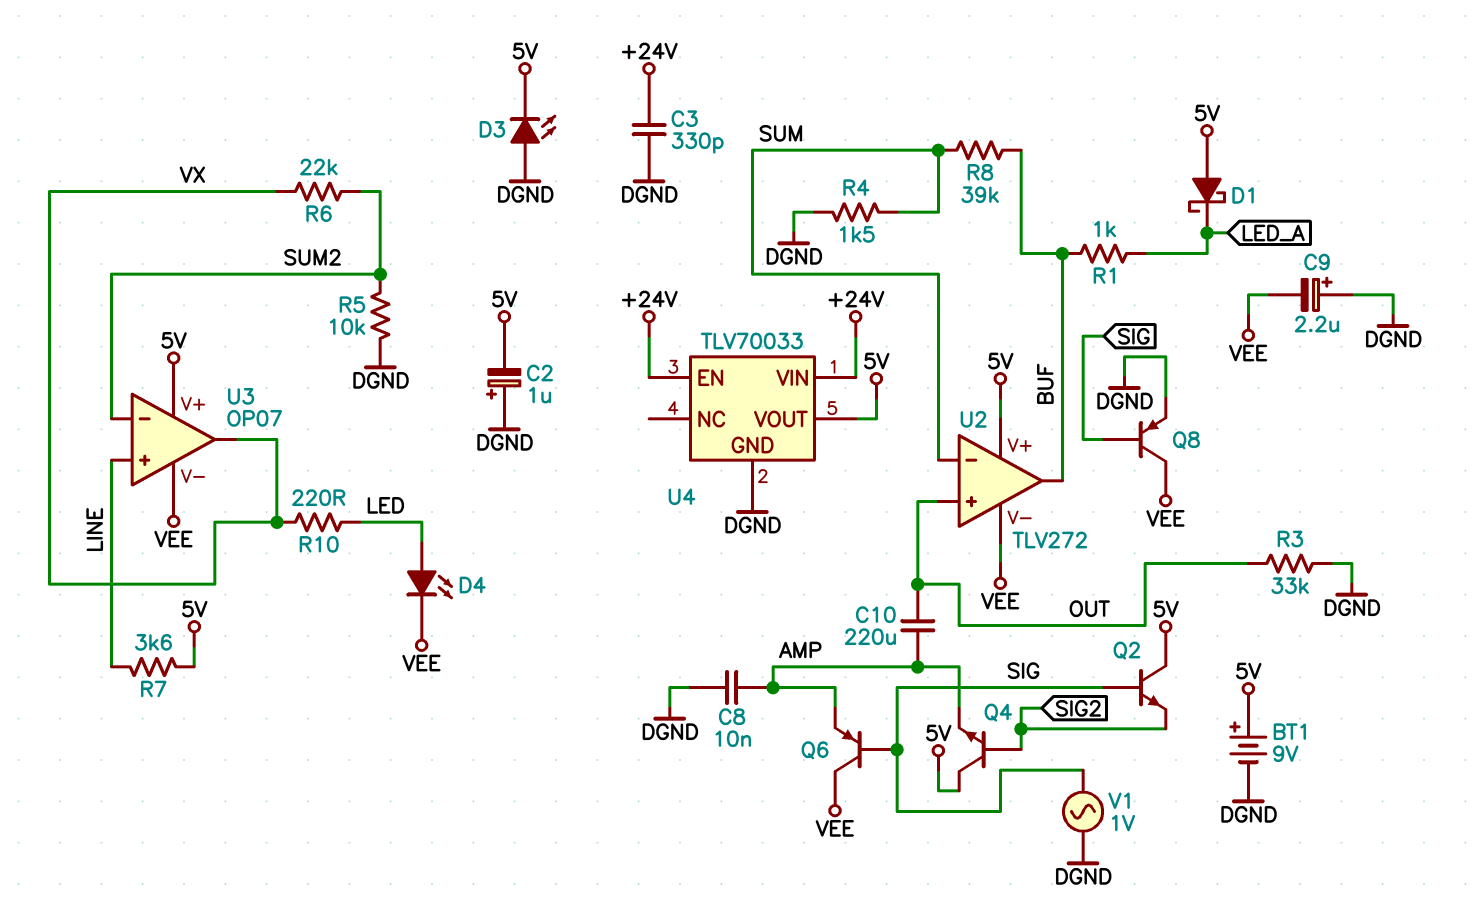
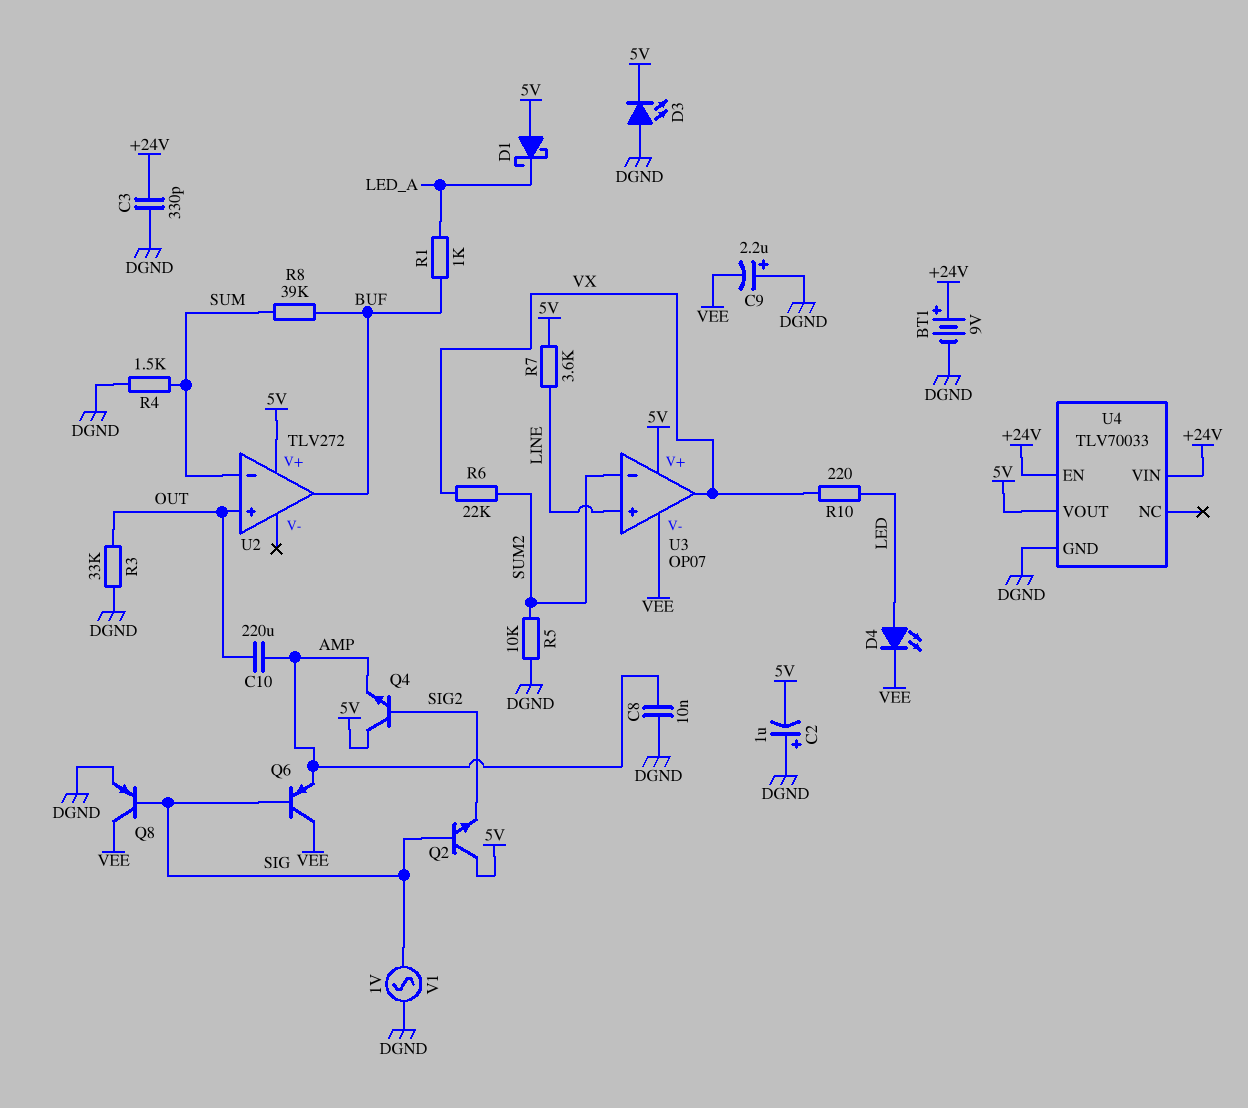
BT1: 9V (plus 5V, minus DGND) -> 9V (plus +24V, minus DGND)
U2 pin V-: VEE -> none

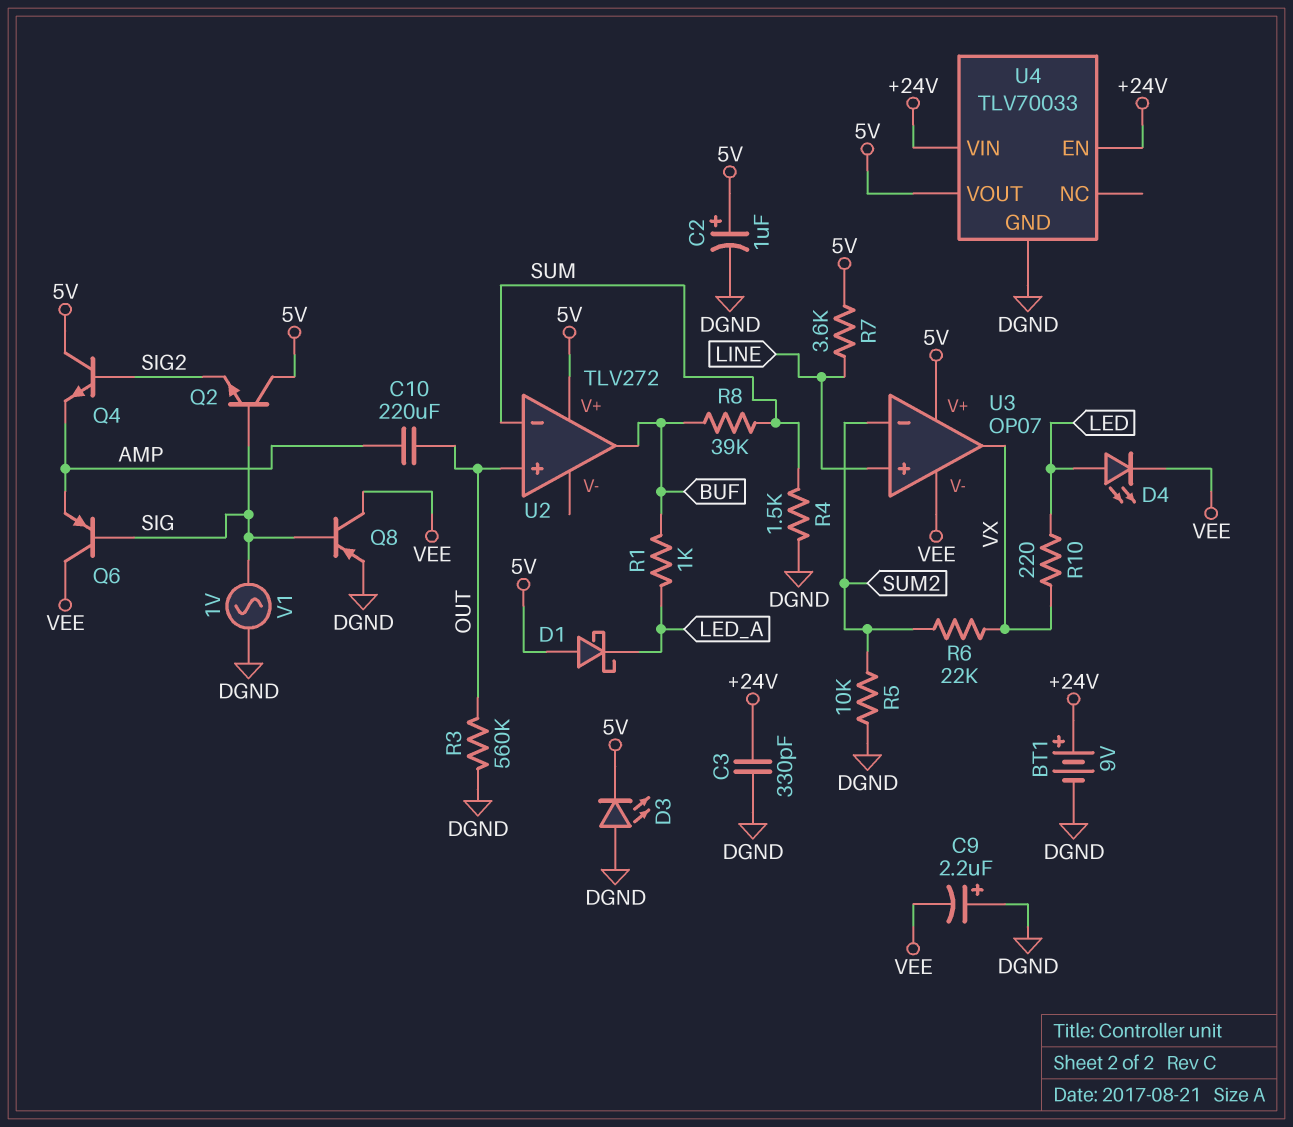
C2: 1uF (plus DGND, minus 5V) -> 1uF (plus 5V, minus DGND)
C8: 10nF (AMP, DGND) -> none
R3: 33k (DGND, OUT) -> 560k (DGND, OUT)

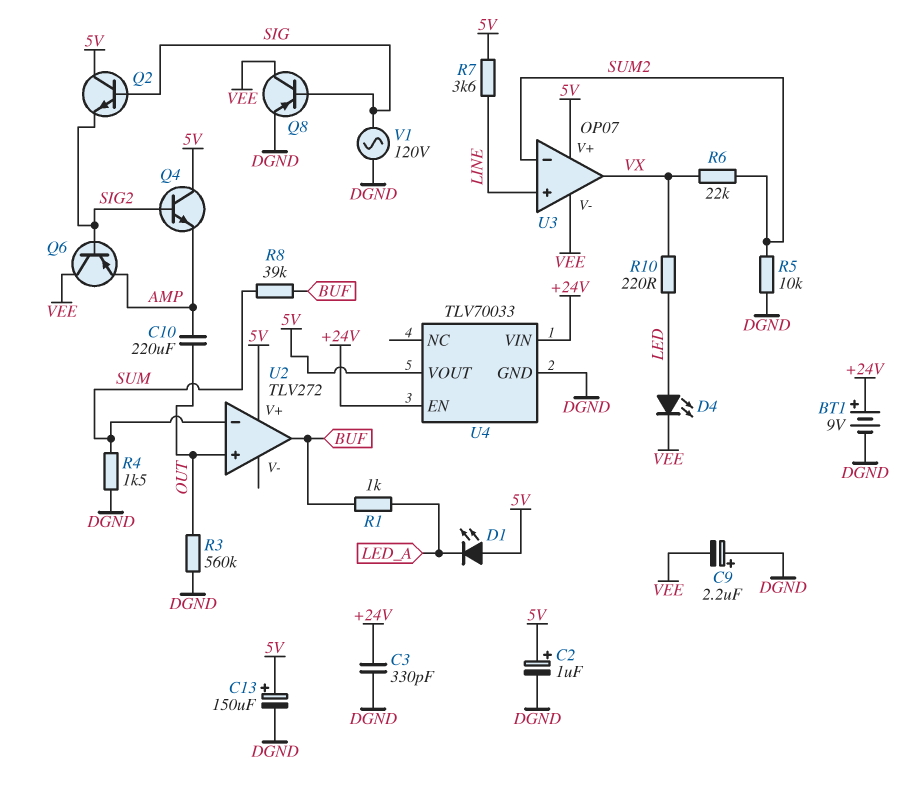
C13: none -> 150uF (plus 5V, minus DGND)
D1: schottky (A 5V, K LED_A) -> LED (A 5V, K LED_A)
D3: LED (A DGND, K 5V) -> none
Q6: PNP (B SIG, C VEE, E AMP) -> PNP (B SIG2, C VEE, E AMP)
V1: AC 1V (DGND, SIG) -> AC 120V (DGND, SIG)

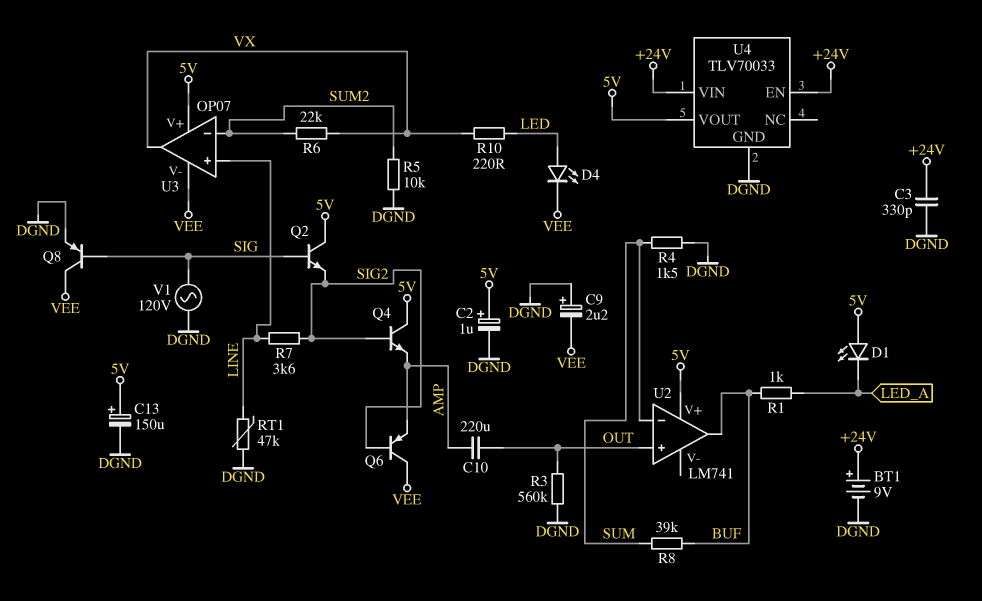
R7: 3.6k (5V, LINE) -> 3.6k (LINE, SIG2)
RT1: none -> 47k (DGND, LINE)
U2: TLV272 -> LM741

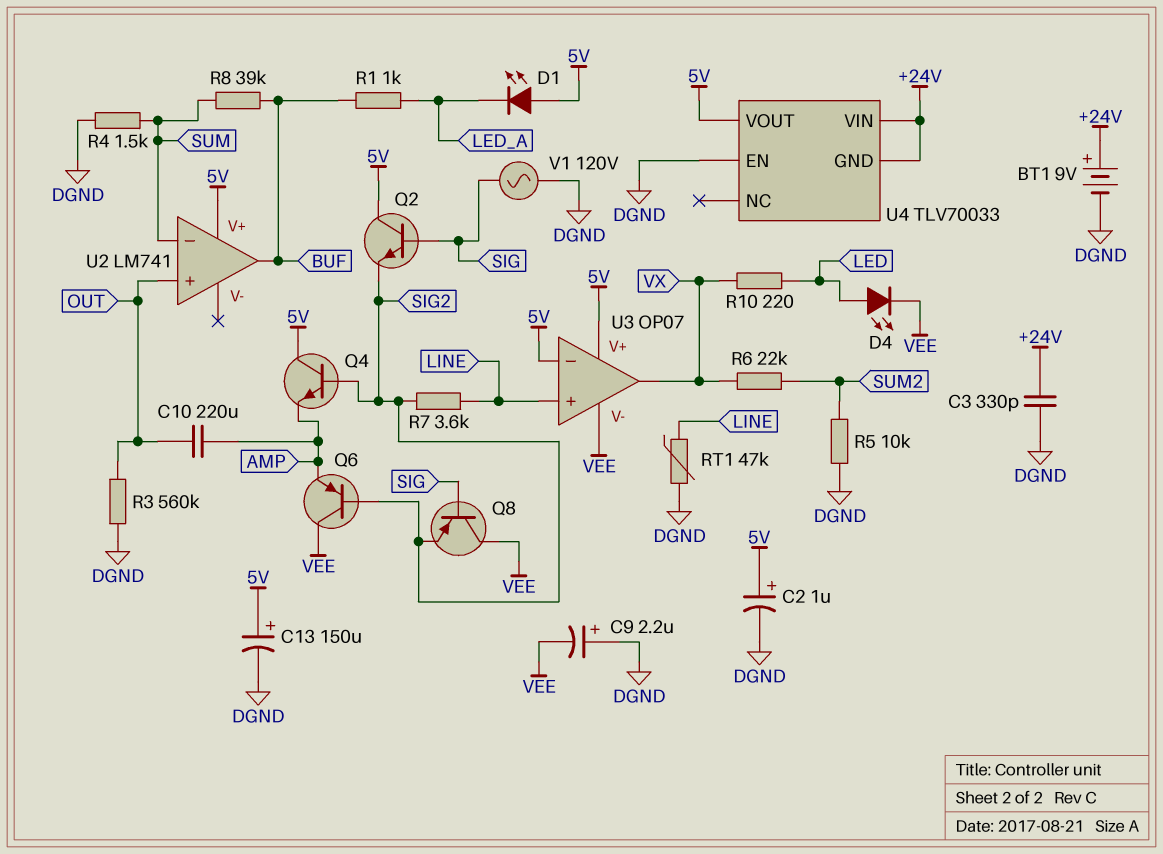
Q8: PNP (B SIG, C VEE, E DGND) -> PNP (B SIG, C VEE, E SIG2)
U3 pin in-: SUM2 -> 5V
U4 pin EN: +24V -> DGND
U4 pin GND: DGND -> +24V

